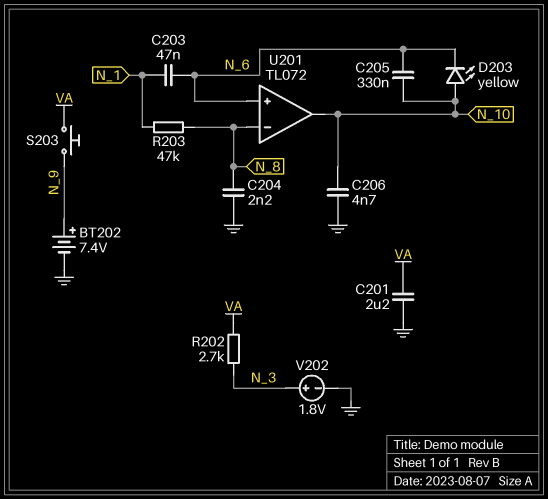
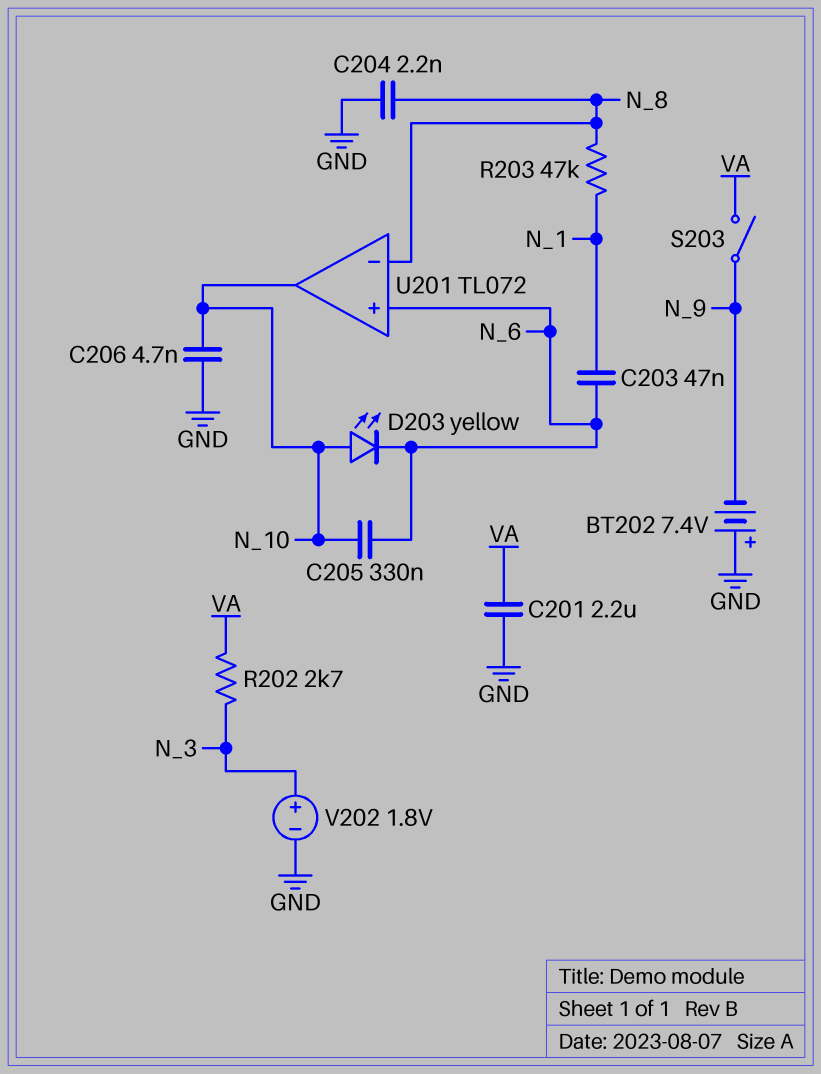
BT202: 7.4V (plus N_9, minus GND) -> 7.4V (plus GND, minus N_9)
S203: button (N_9, VA) -> switch (N_9, VA)

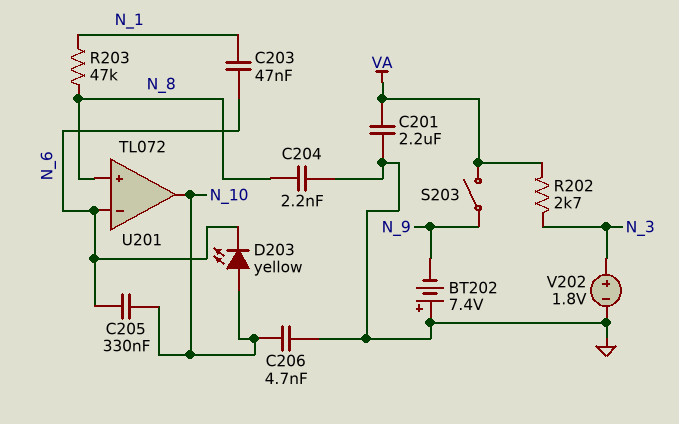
U201 pin in+: N_6 -> N_8
U201 pin in-: N_8 -> N_6

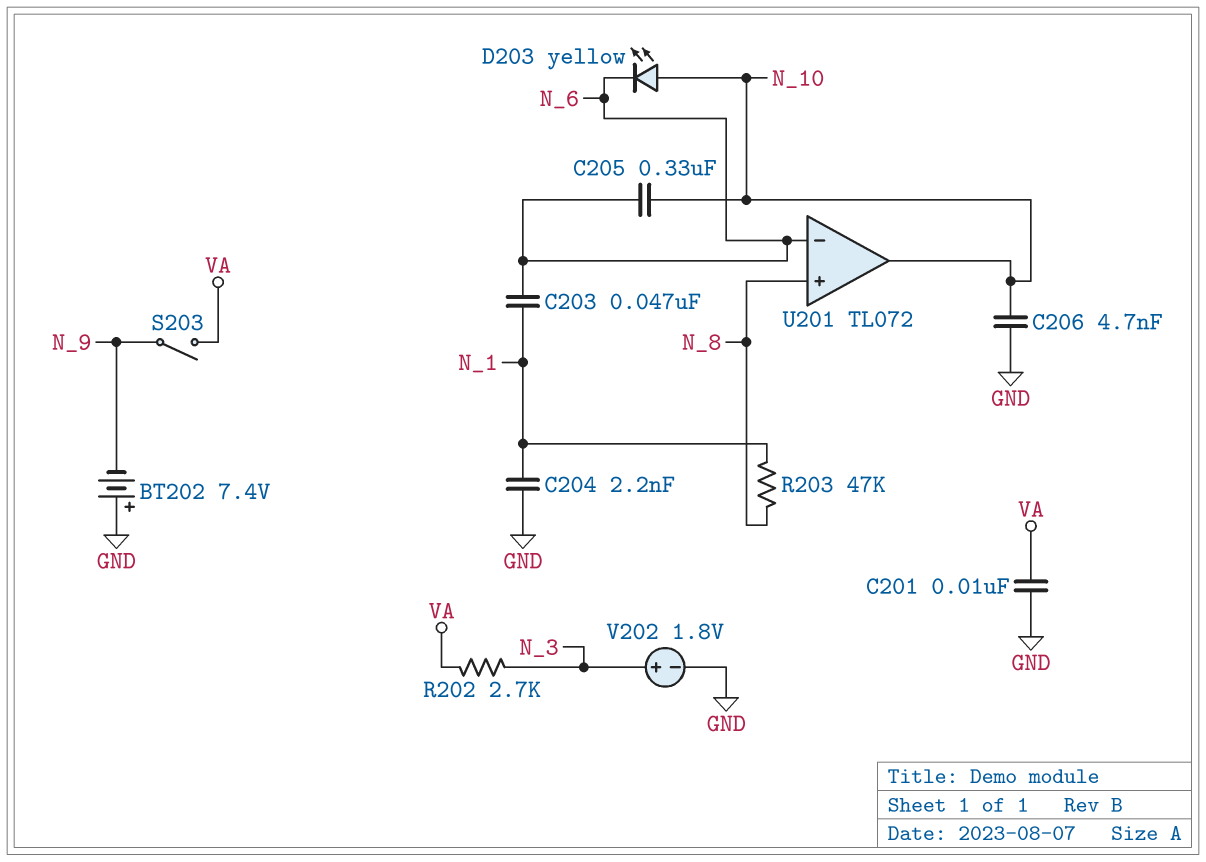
C201: 2.2uF (GND, VA) -> 10nF (GND, VA)
C204: 2.2nF (GND, N_8) -> 2.2nF (GND, N_1)

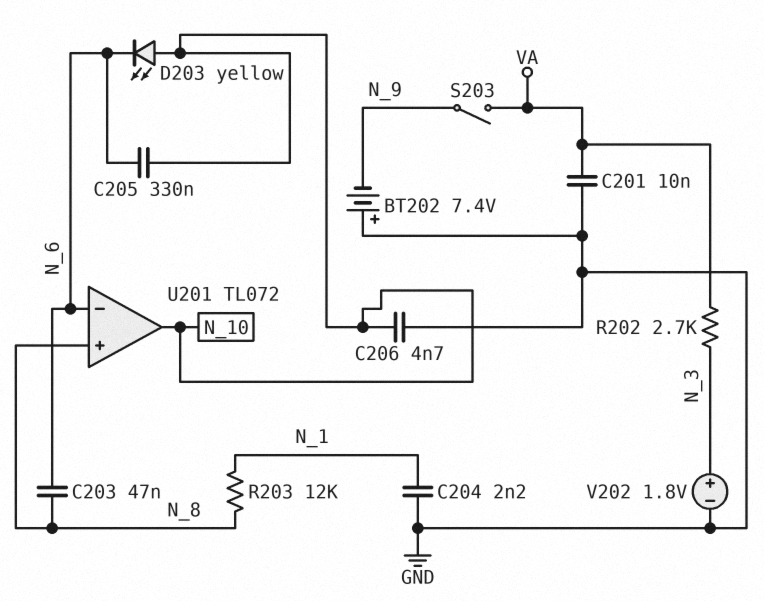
C203: 47nF (N_1, N_6) -> 47nF (N_6, N_8)
R203: 47k (N_1, N_8) -> 12k (N_1, N_8)

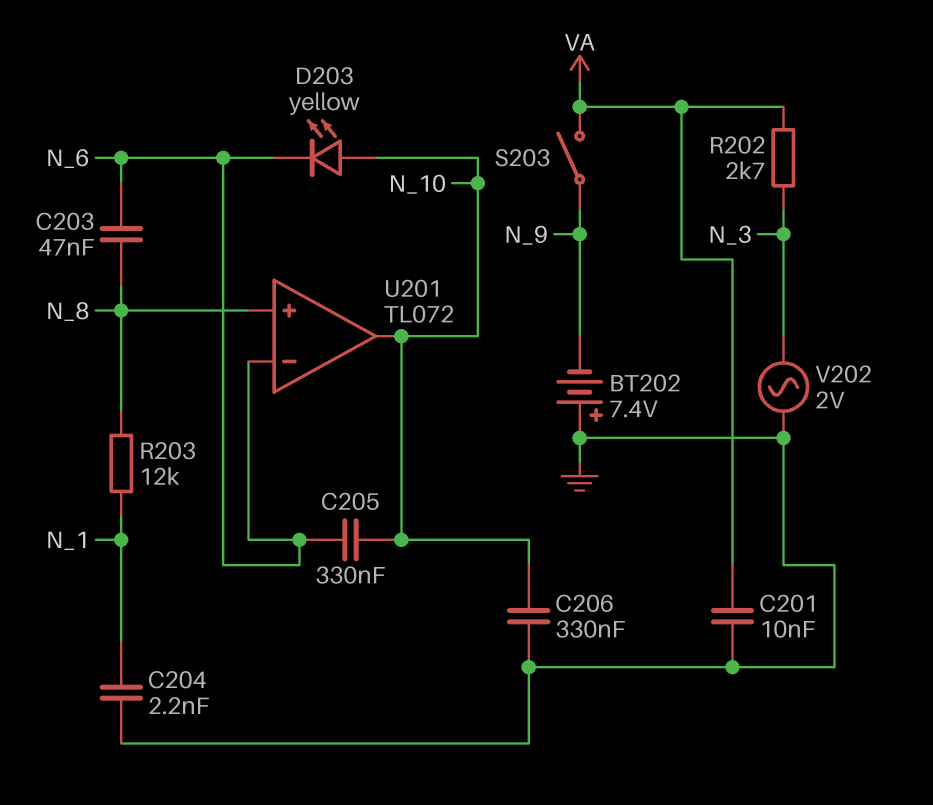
C206: 4.7nF (GND, N_10) -> 330nF (GND, N_10)
V202: 1.8V (plus N_3, minus GND) -> AC 2V (GND, N_3)

